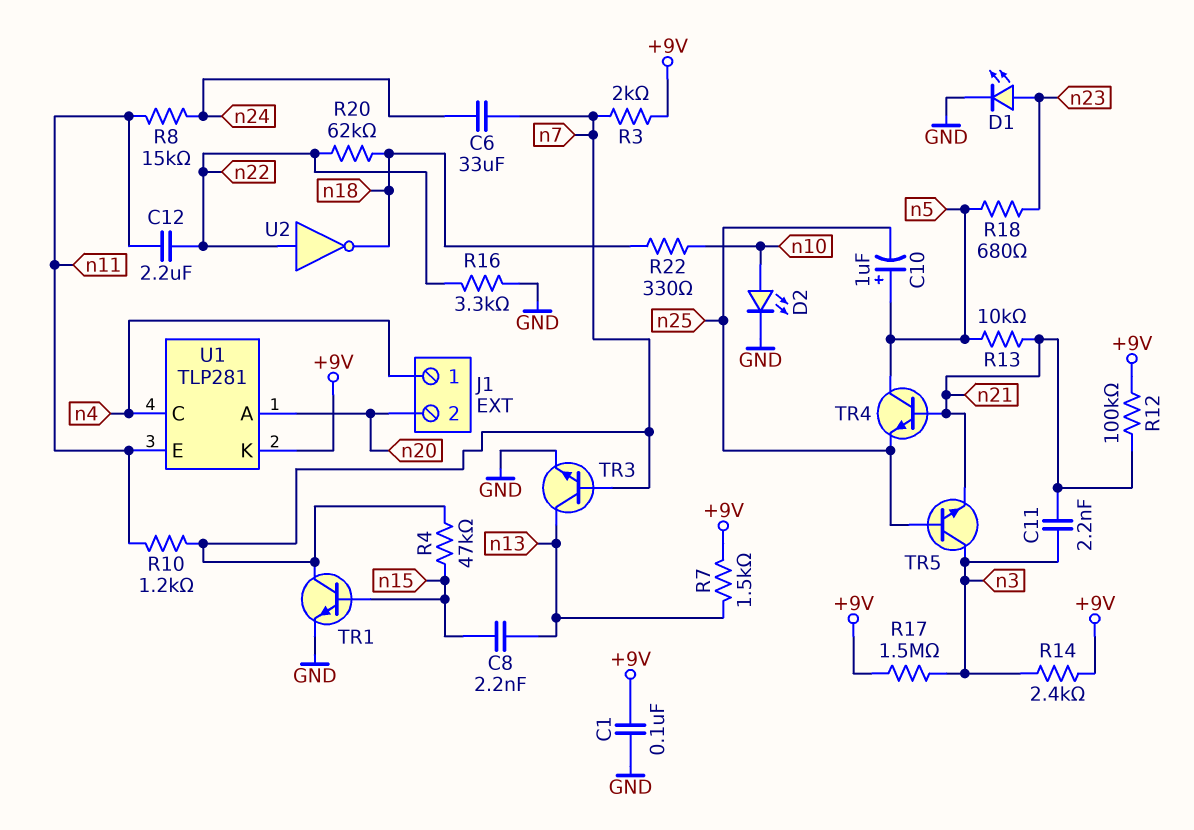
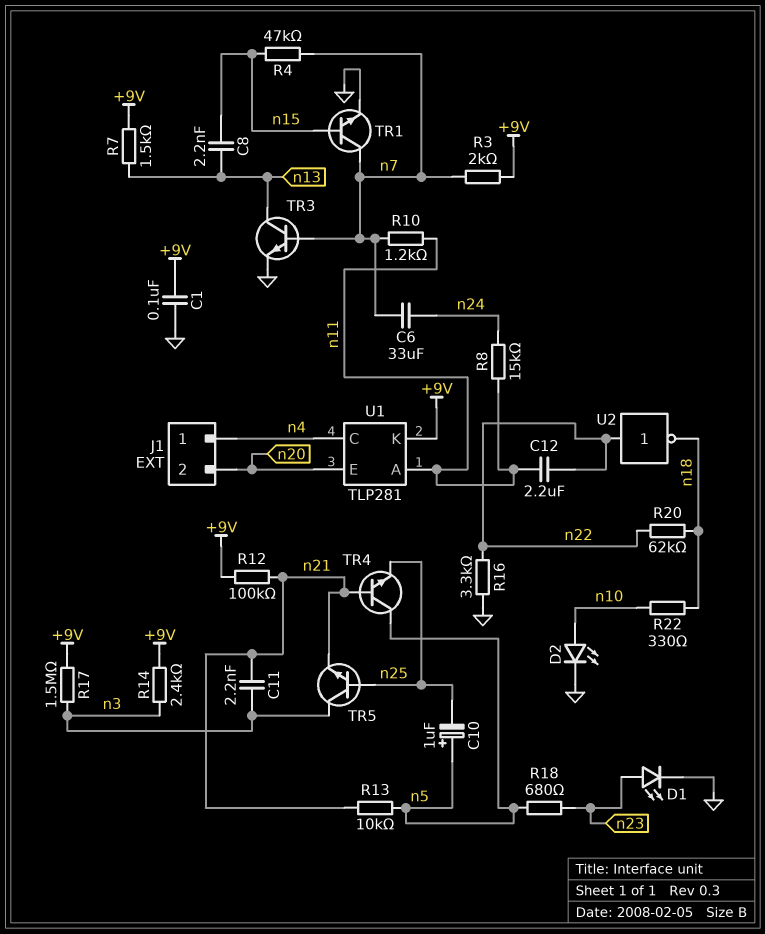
U1 pin A: n20 -> n11
U1 pin E: n11 -> n20

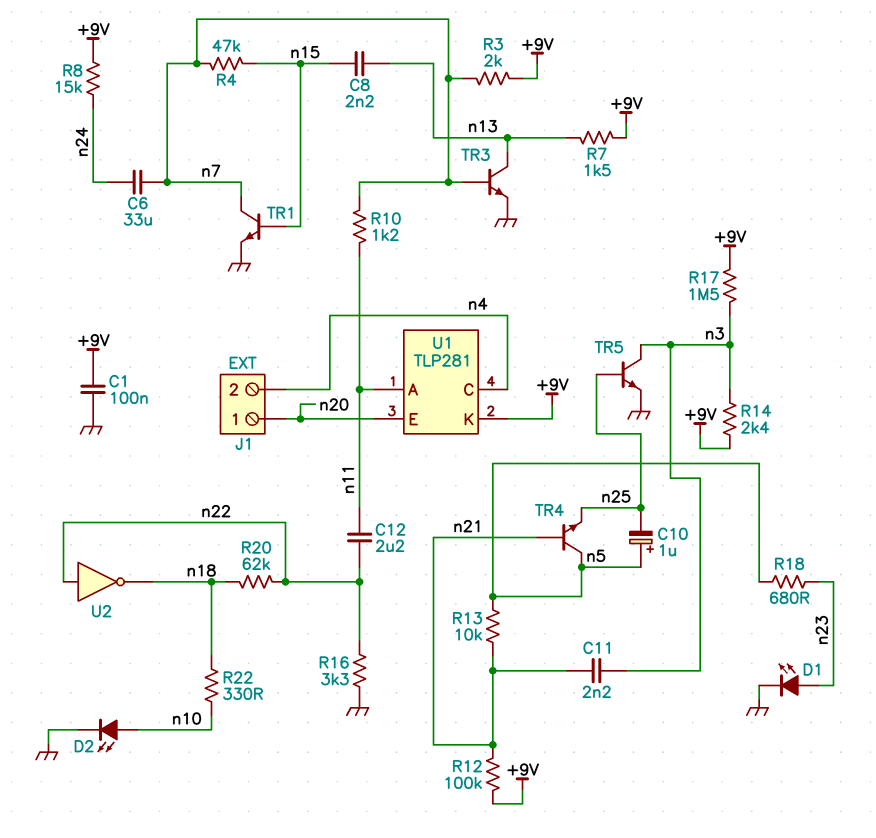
J1 pin 1: n4 -> n20
J1 pin 2: n20 -> n4
R8: 15k (n11, n24) -> 15k (+9V, n24)
TR5: NPN (B n25, C n3, E n21) -> NPN (B n25, C n3, E GND)

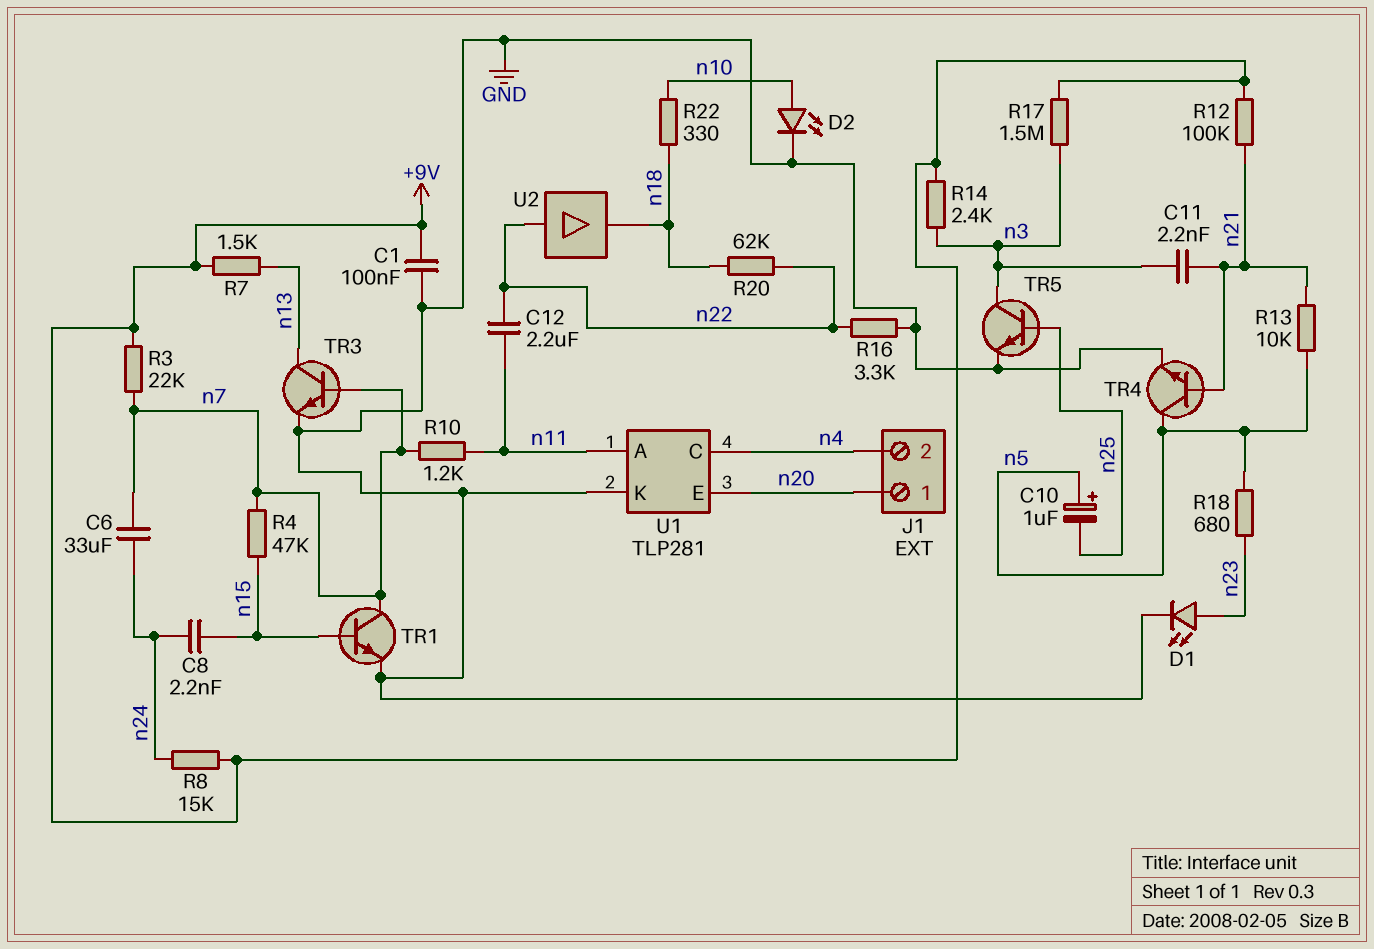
C8: 2.2nF (n13, n15) -> 2.2nF (n15, n24)
R3: 2k (+9V, n7) -> 22k (+9V, n7)
TR4: NPN (B n21, C n5, E n25) -> NPN (B n21, C n5, E GND)
U1 pin K: +9V -> GND
U2: NOT (in n22, out n18) -> buffer (in n22, out n18)

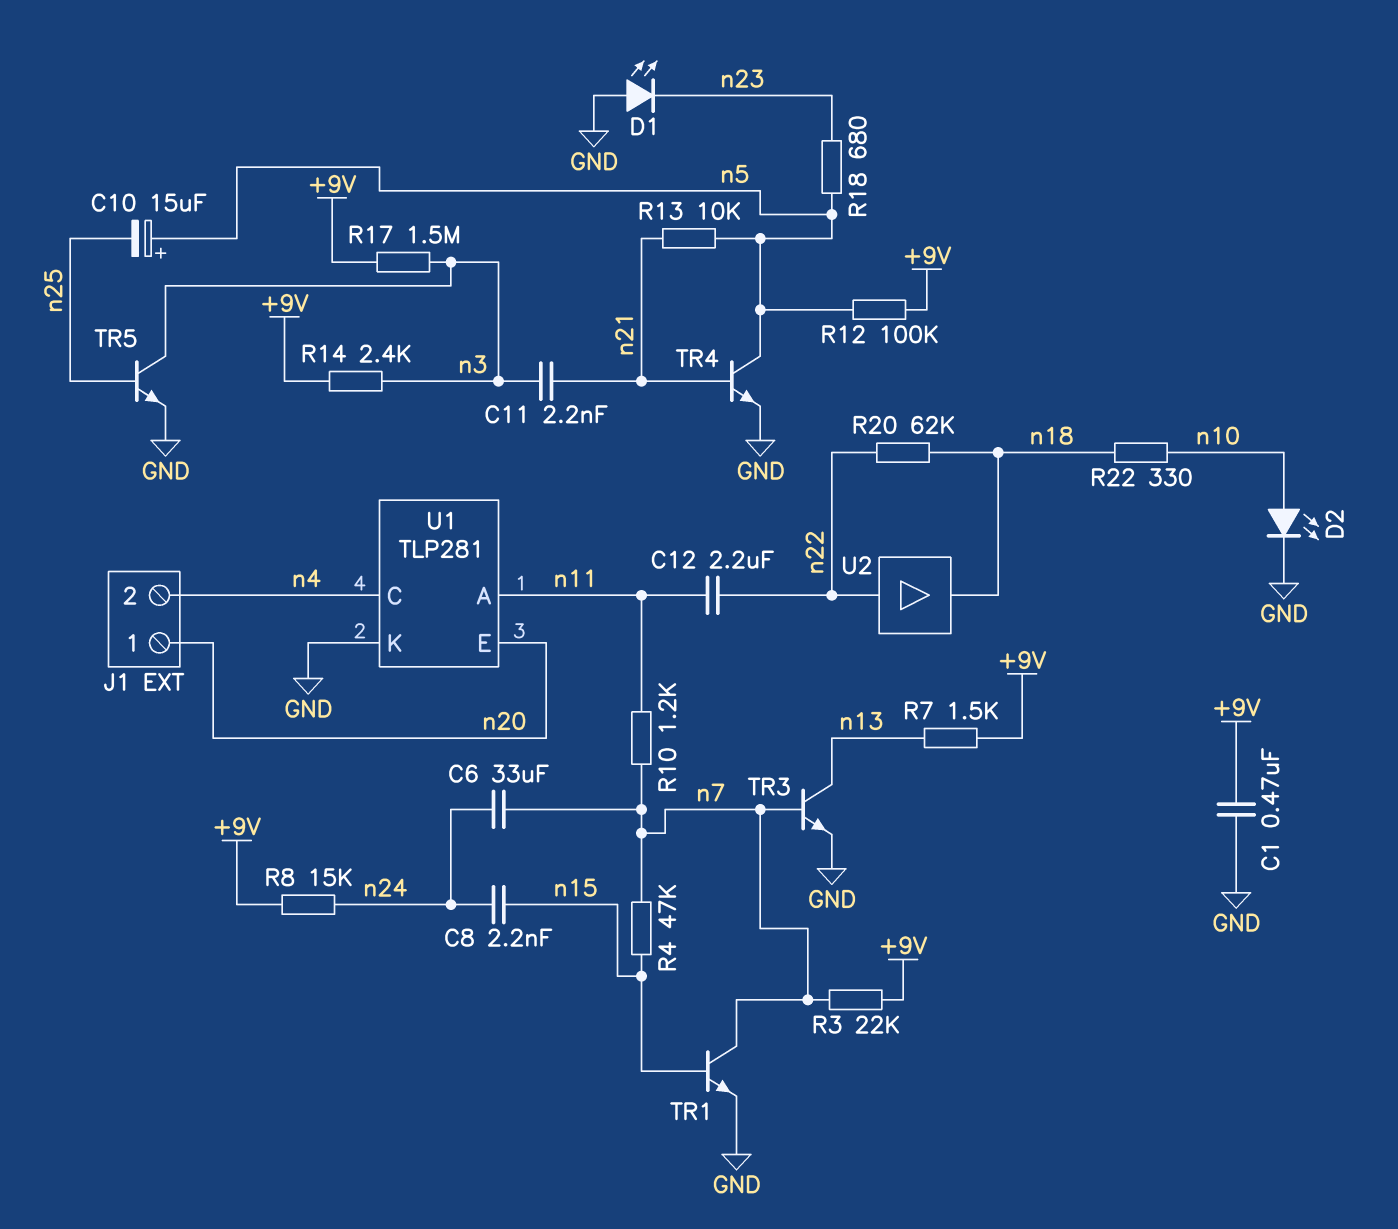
C1: 100nF (+9V, GND) -> 470nF (+9V, GND)
C10: 1uF (plus n5, minus n25) -> 15uF (plus n5, minus n25)
D1: LED (A n23, K GND) -> LED (A GND, K n23)
R12: 100k (+9V, n21) -> 100k (+9V, n5)
R16: 3.3k (GND, n22) -> none

